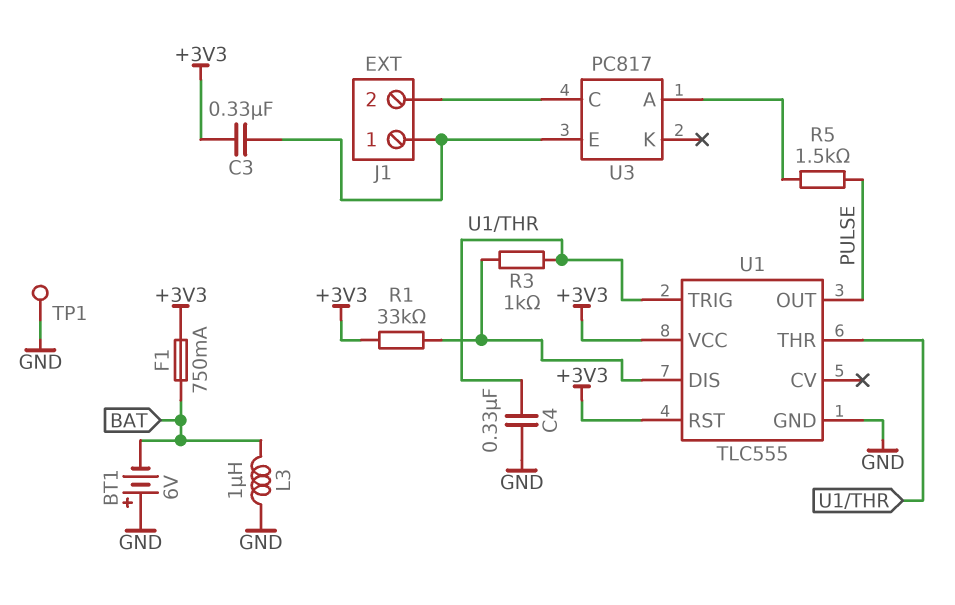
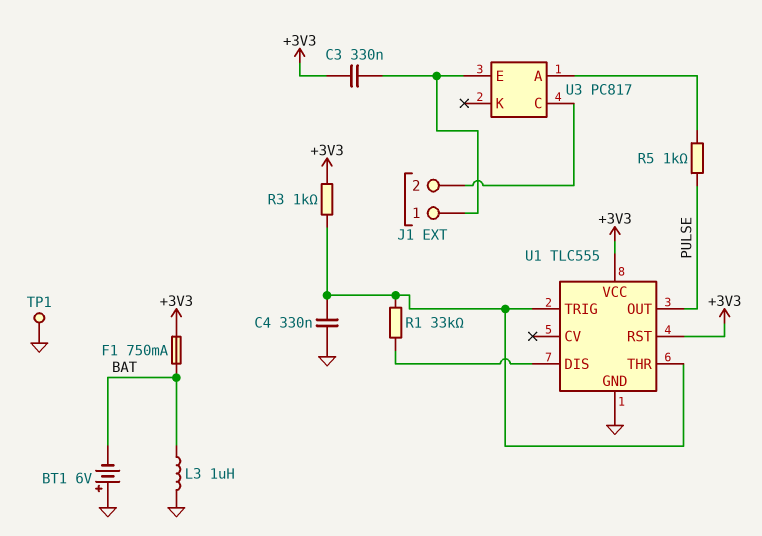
R1: 33k (+3V3, U1/DIS) -> 33k (U1/DIS, U1/THR)
R3: 1k (U1/DIS, U1/THR) -> 1k (+3V3, U1/THR)
R5: 1.5k (PULSE, U3/A) -> 1k (PULSE, U3/A)

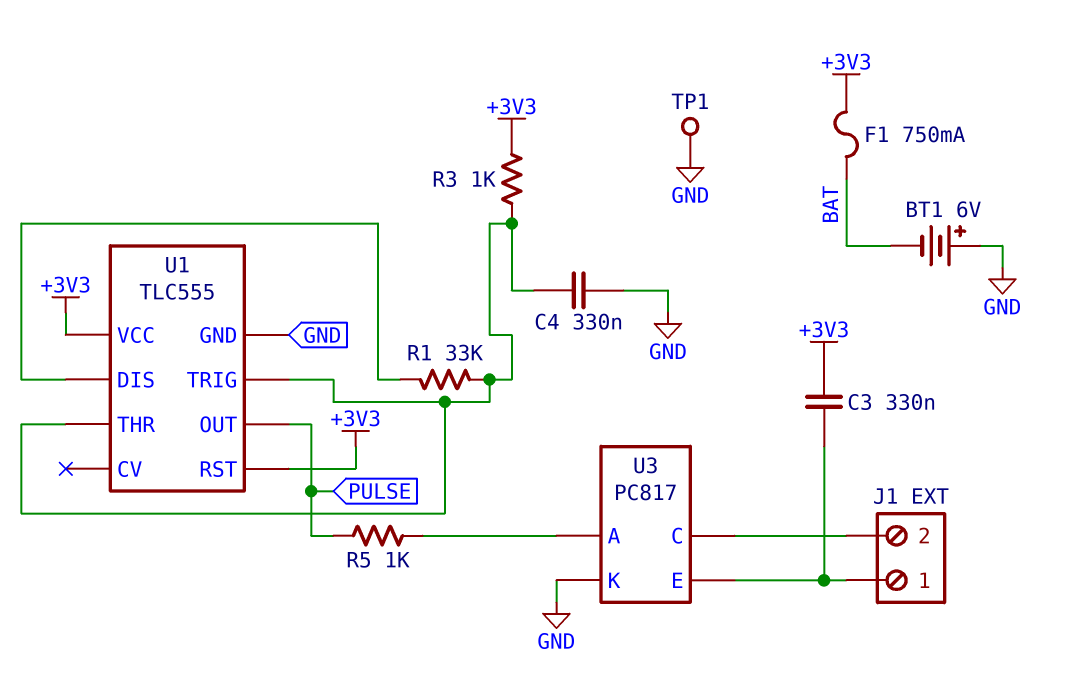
L3: 1uH (BAT, GND) -> none
U3 pin K: none -> GND

